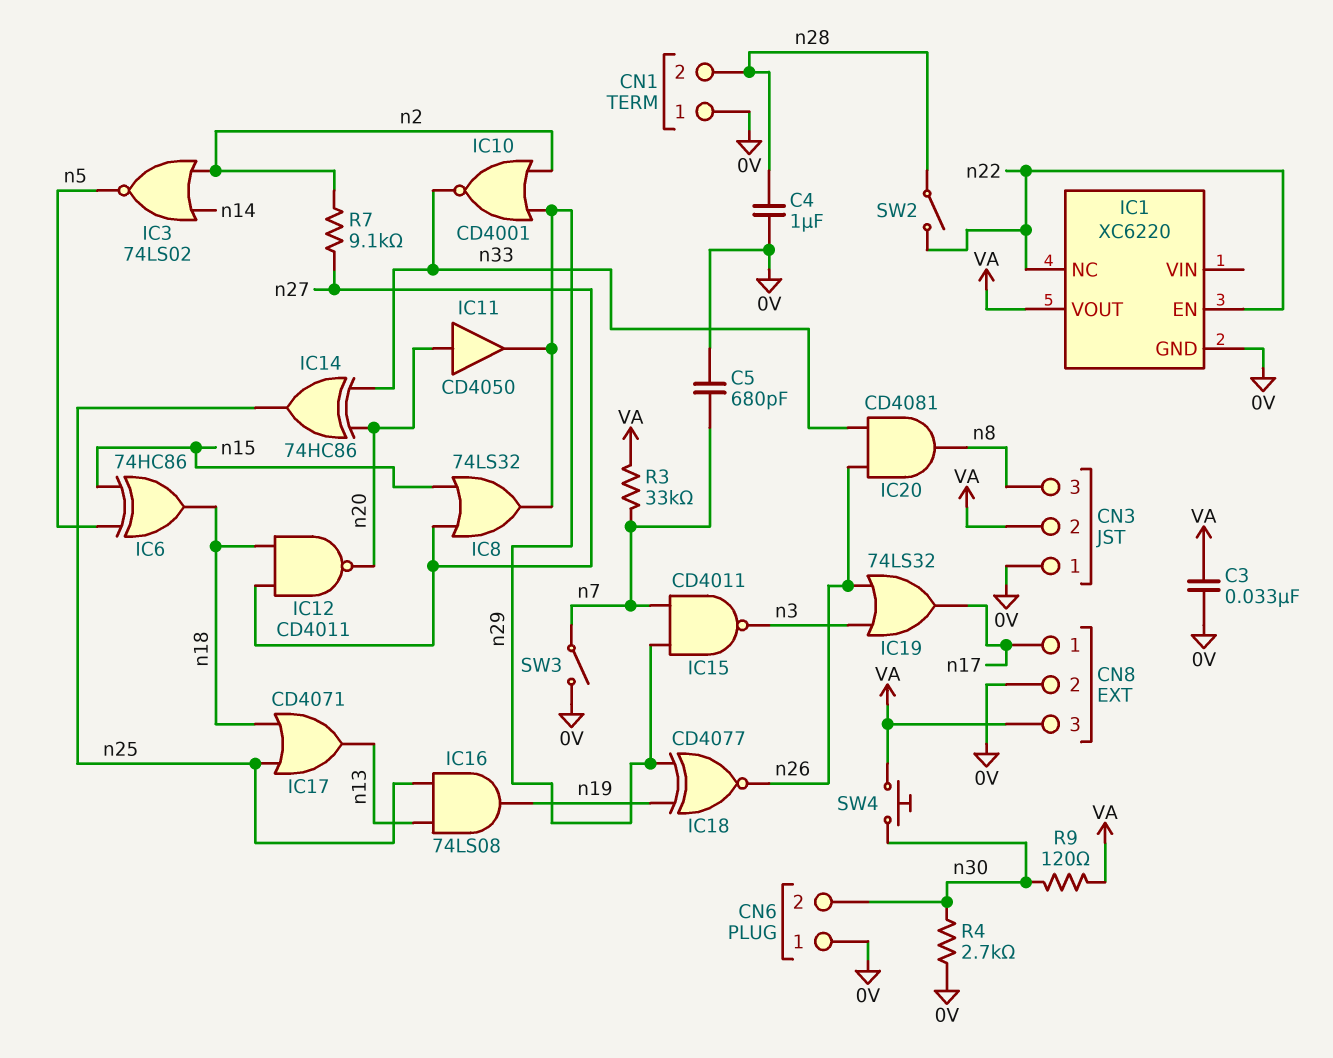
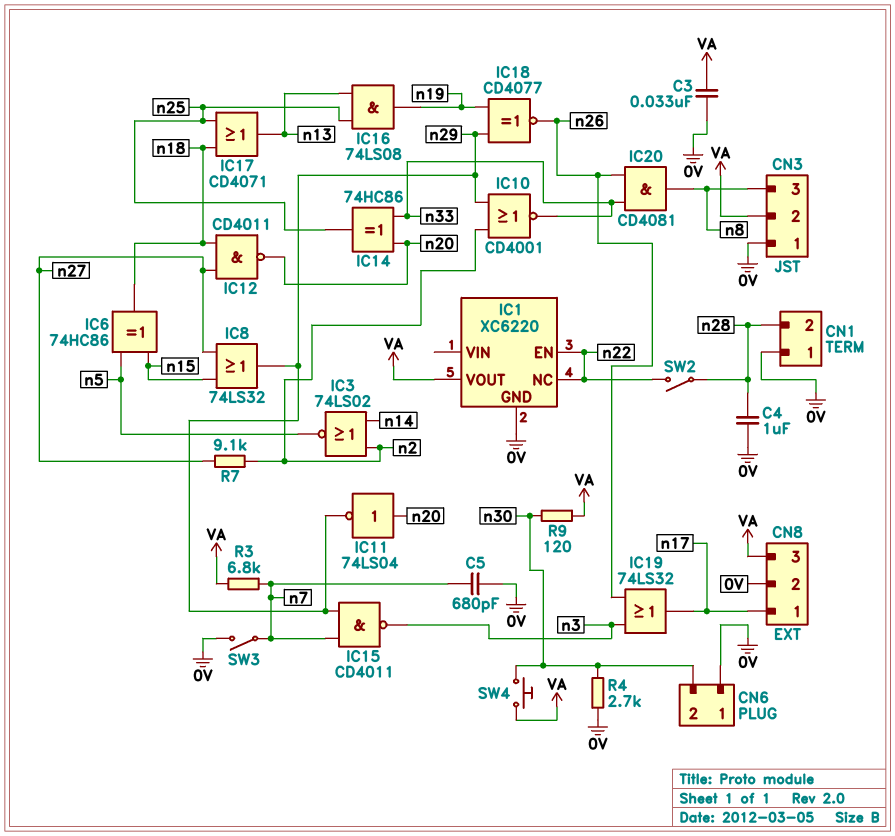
IC11: buffer CD4050 (in n20, out n29) -> NOT 74LS04 (in n20, out n29)
R3: 33k (VA, n7) -> 6.8k (VA, n7)

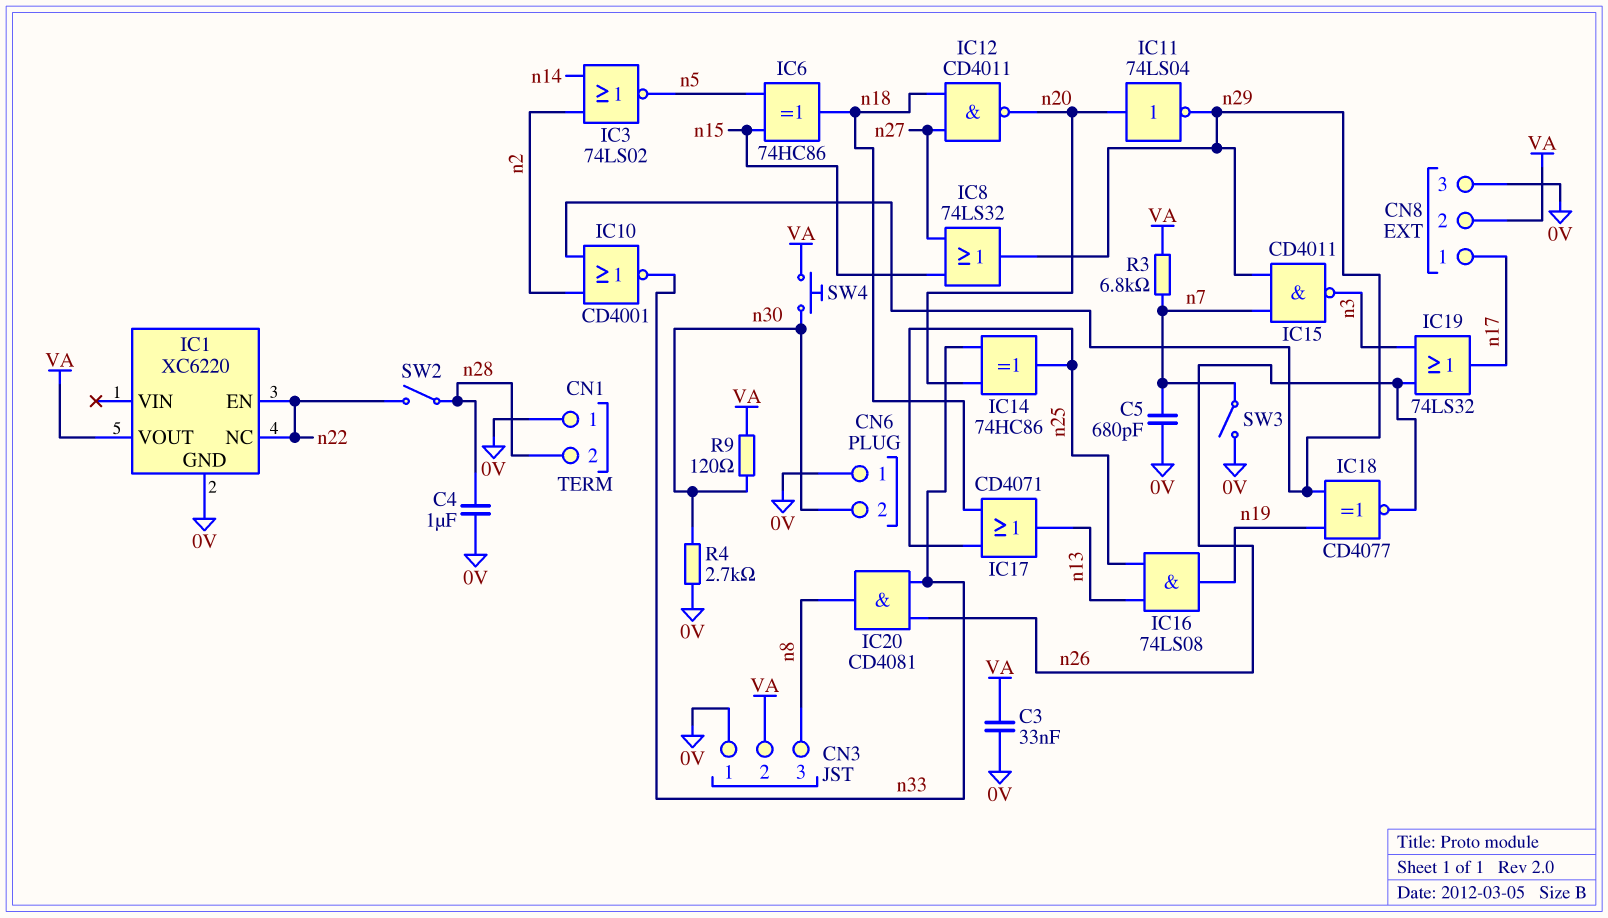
CN8 pin 2: 0V -> VA
CN8 pin 3: VA -> 0V
R7: 9.1k (n2, n27) -> none

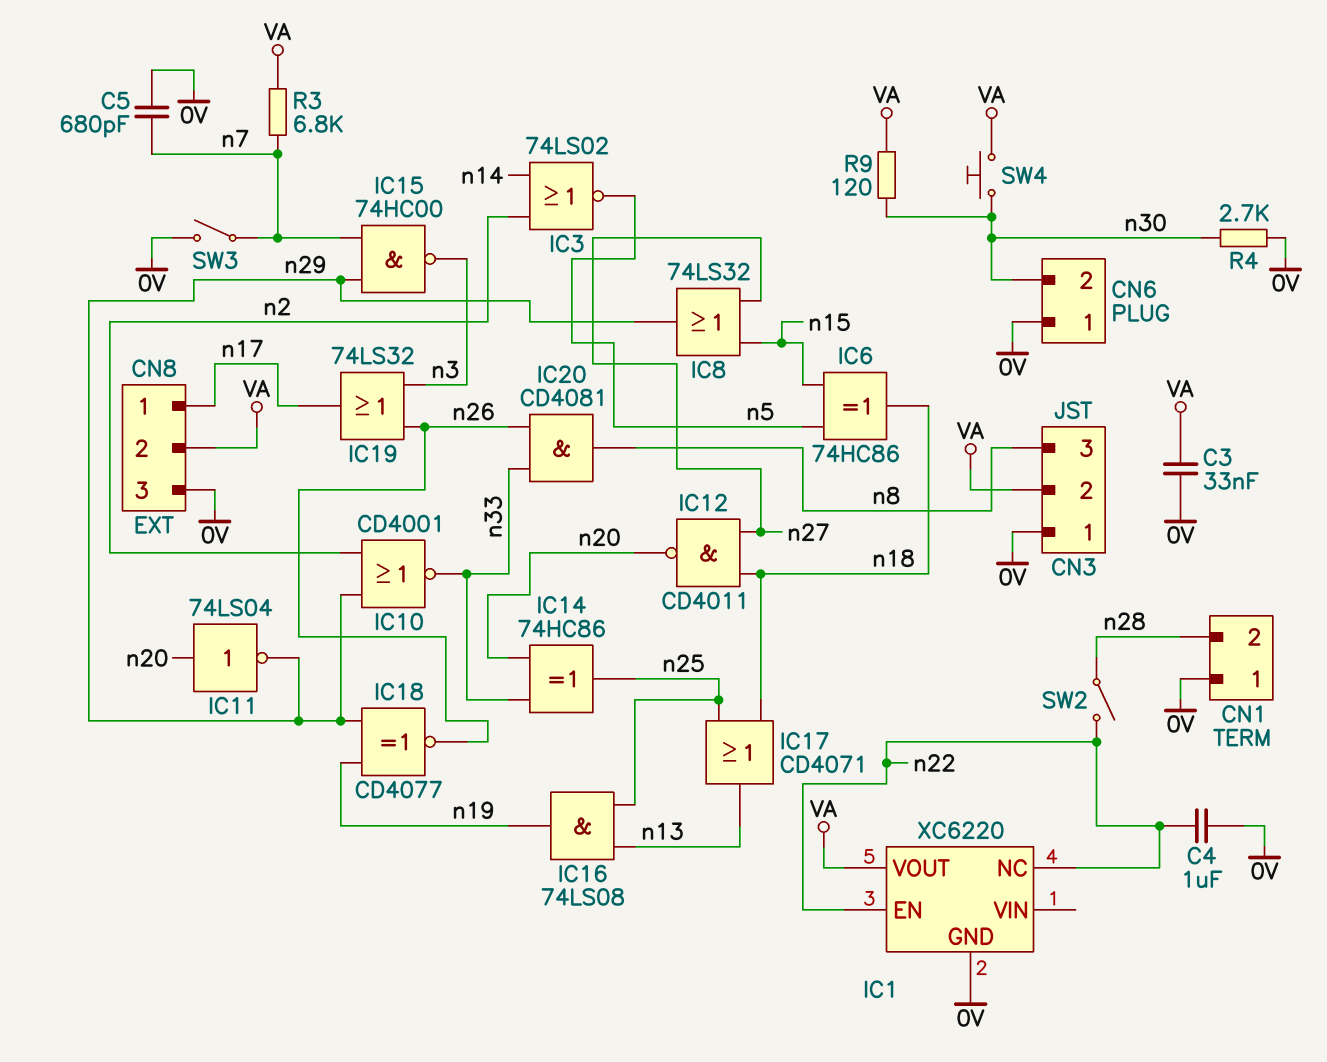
C4: 1uF (0V, n28) -> 1uF (0V, n22)
IC15: NAND CD4011 (in n7, in n29, out n3) -> NAND 74HC00 (in n7, in n29, out n3)

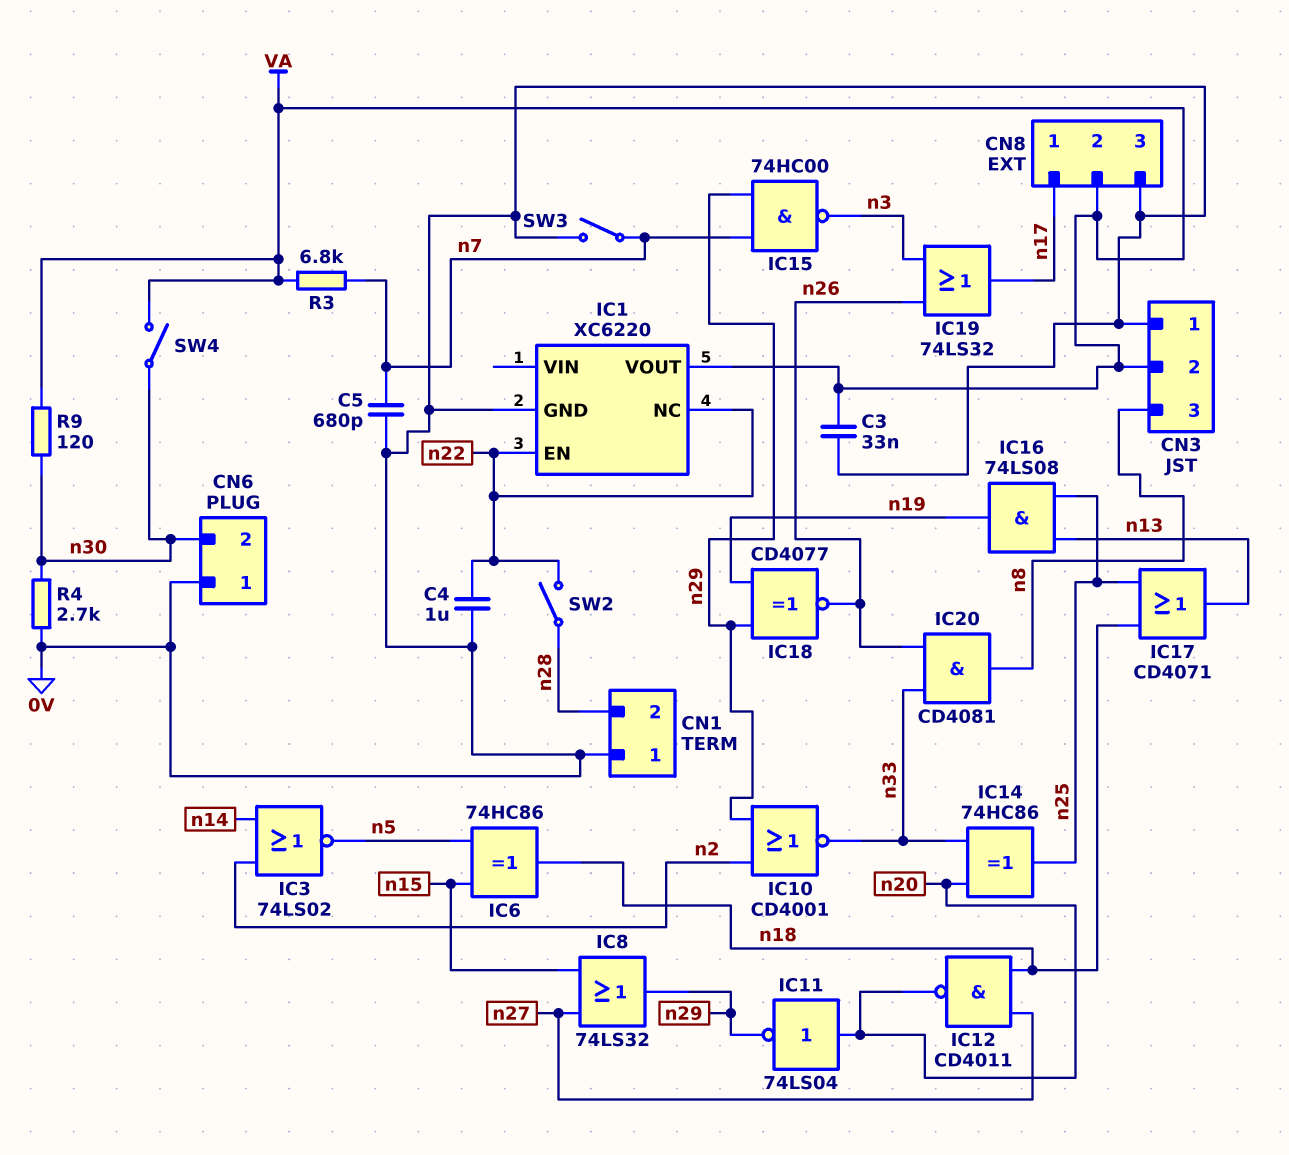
SW4: button (VA, n30) -> switch (VA, n30)

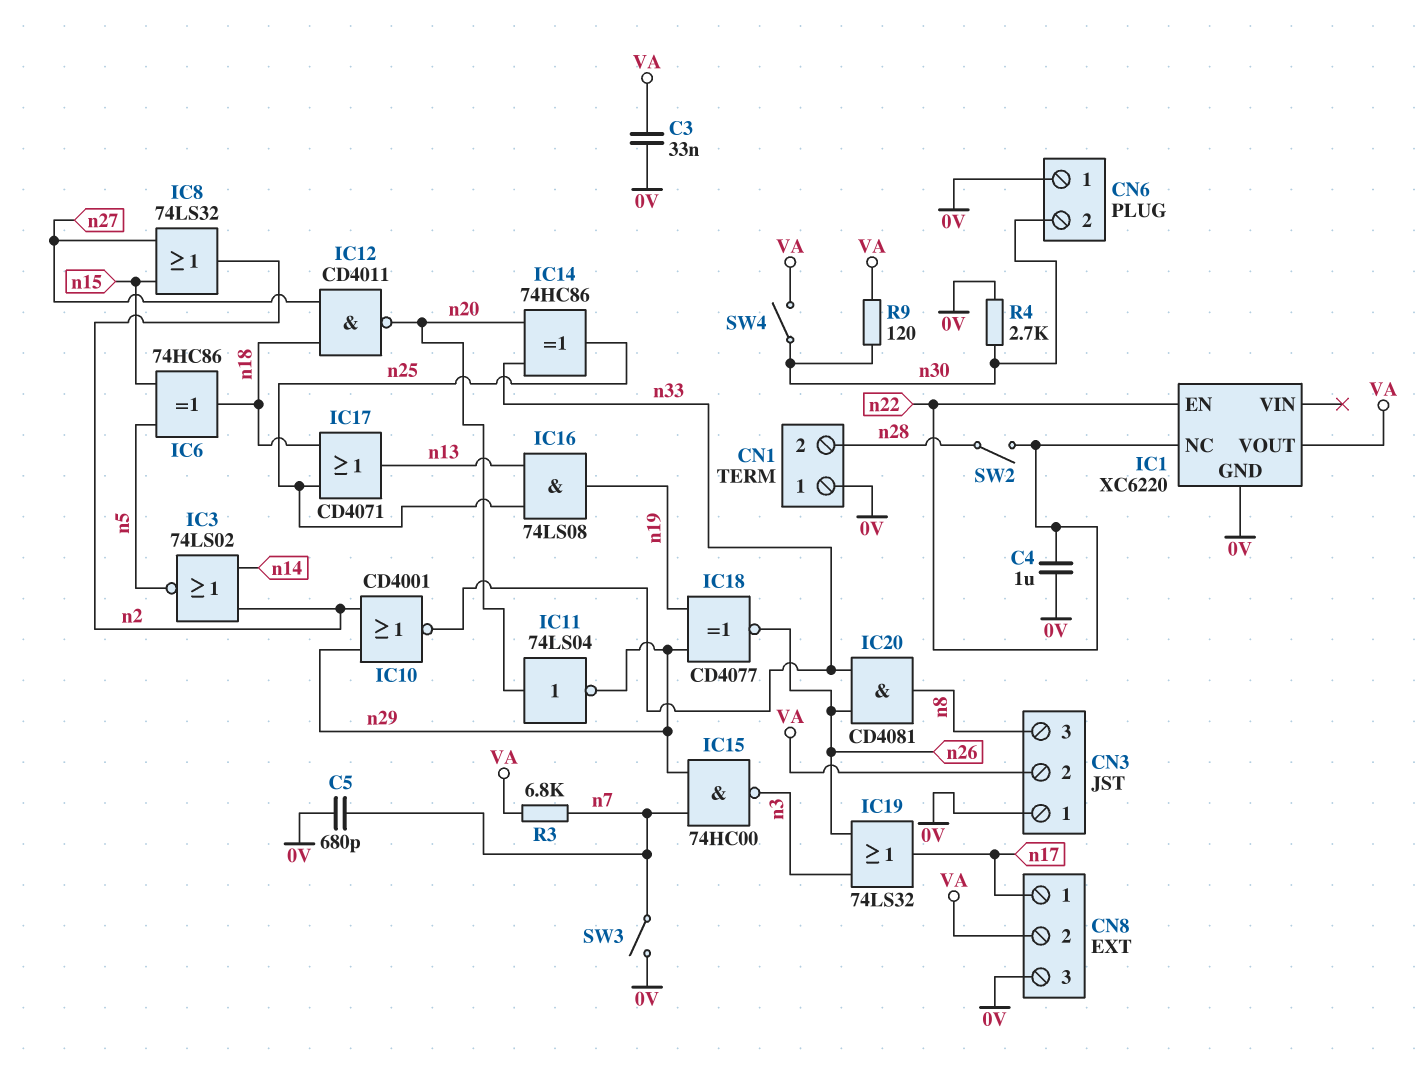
IC8: OR 74LS32 (in n15, in n27, out n29) -> OR 74LS32 (in n15, in n27, out n2)

